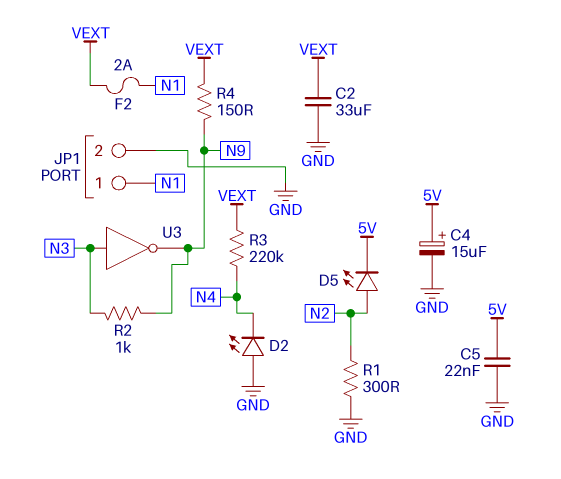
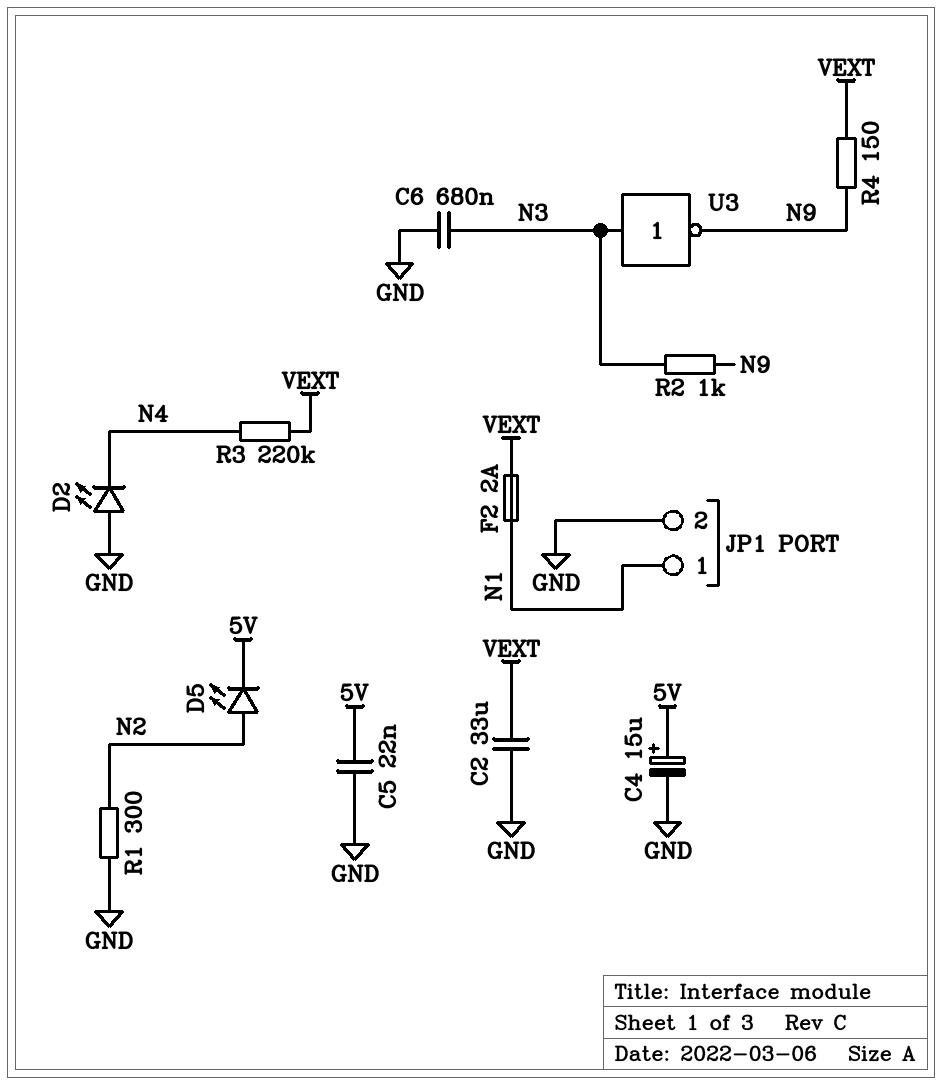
C6: none -> 680nF (GND, N3)

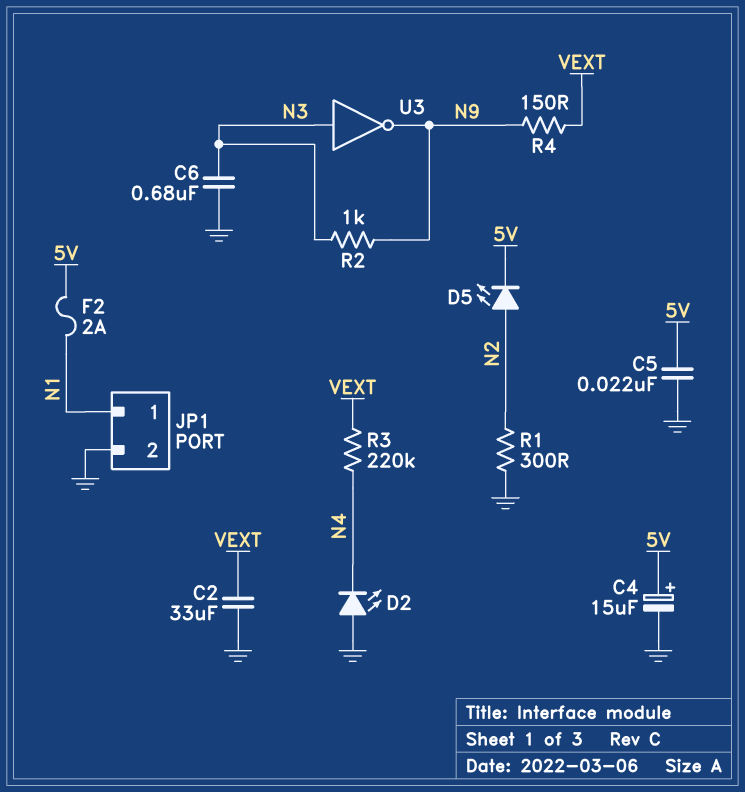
F2: 2A (N1, VEXT) -> 2A (5V, N1)

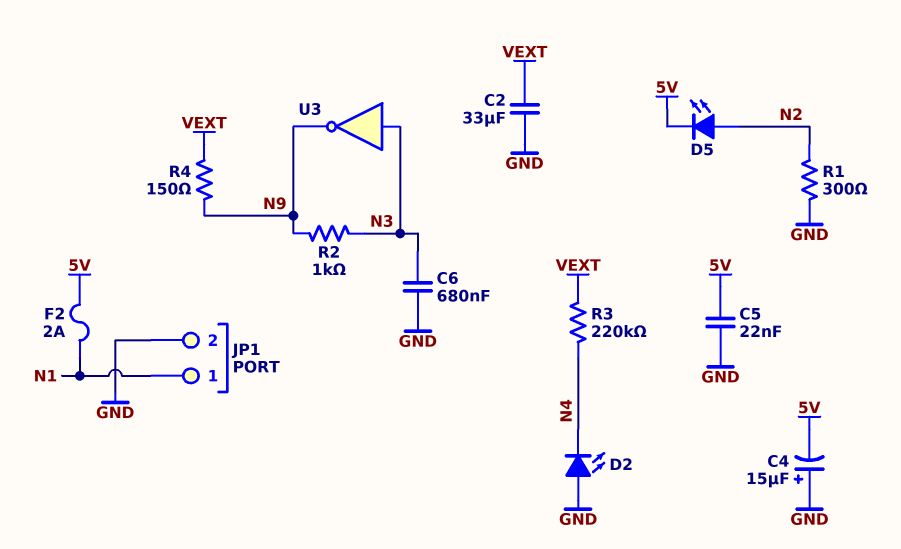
C4: 15uF (plus 5V, minus GND) -> 15uF (plus GND, minus 5V)

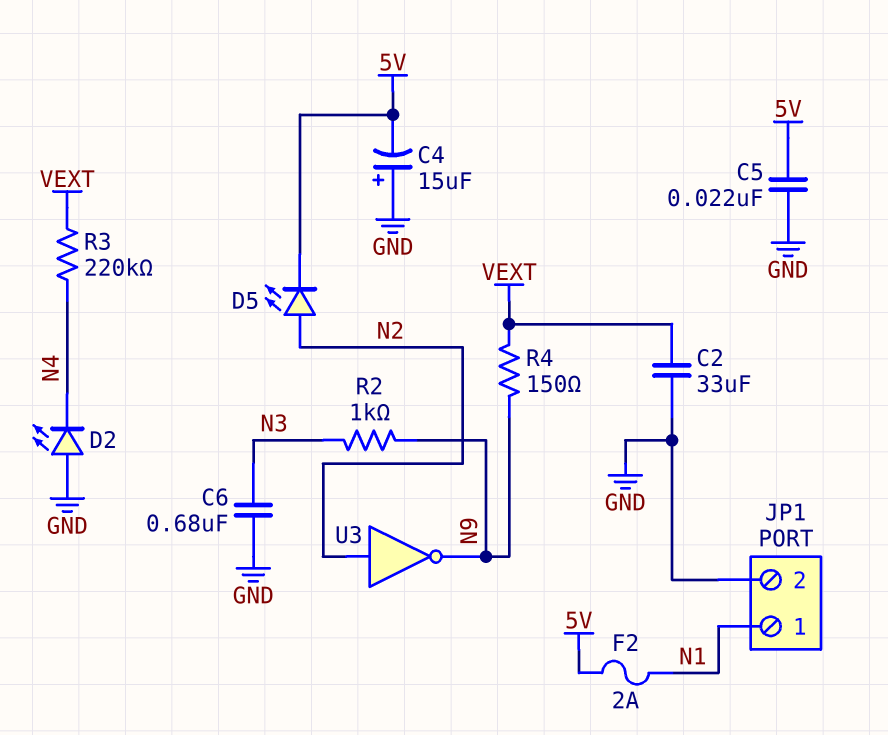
R1: 300 (GND, N2) -> none
U3: NOT (in N3, out N9) -> NOT (in N2, out N9)

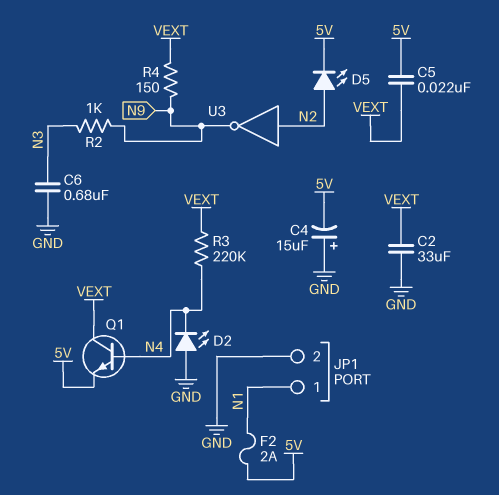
C5: 22nF (5V, GND) -> 22nF (5V, VEXT)
Q1: none -> NPN (B N4, C VEXT, E 5V)

